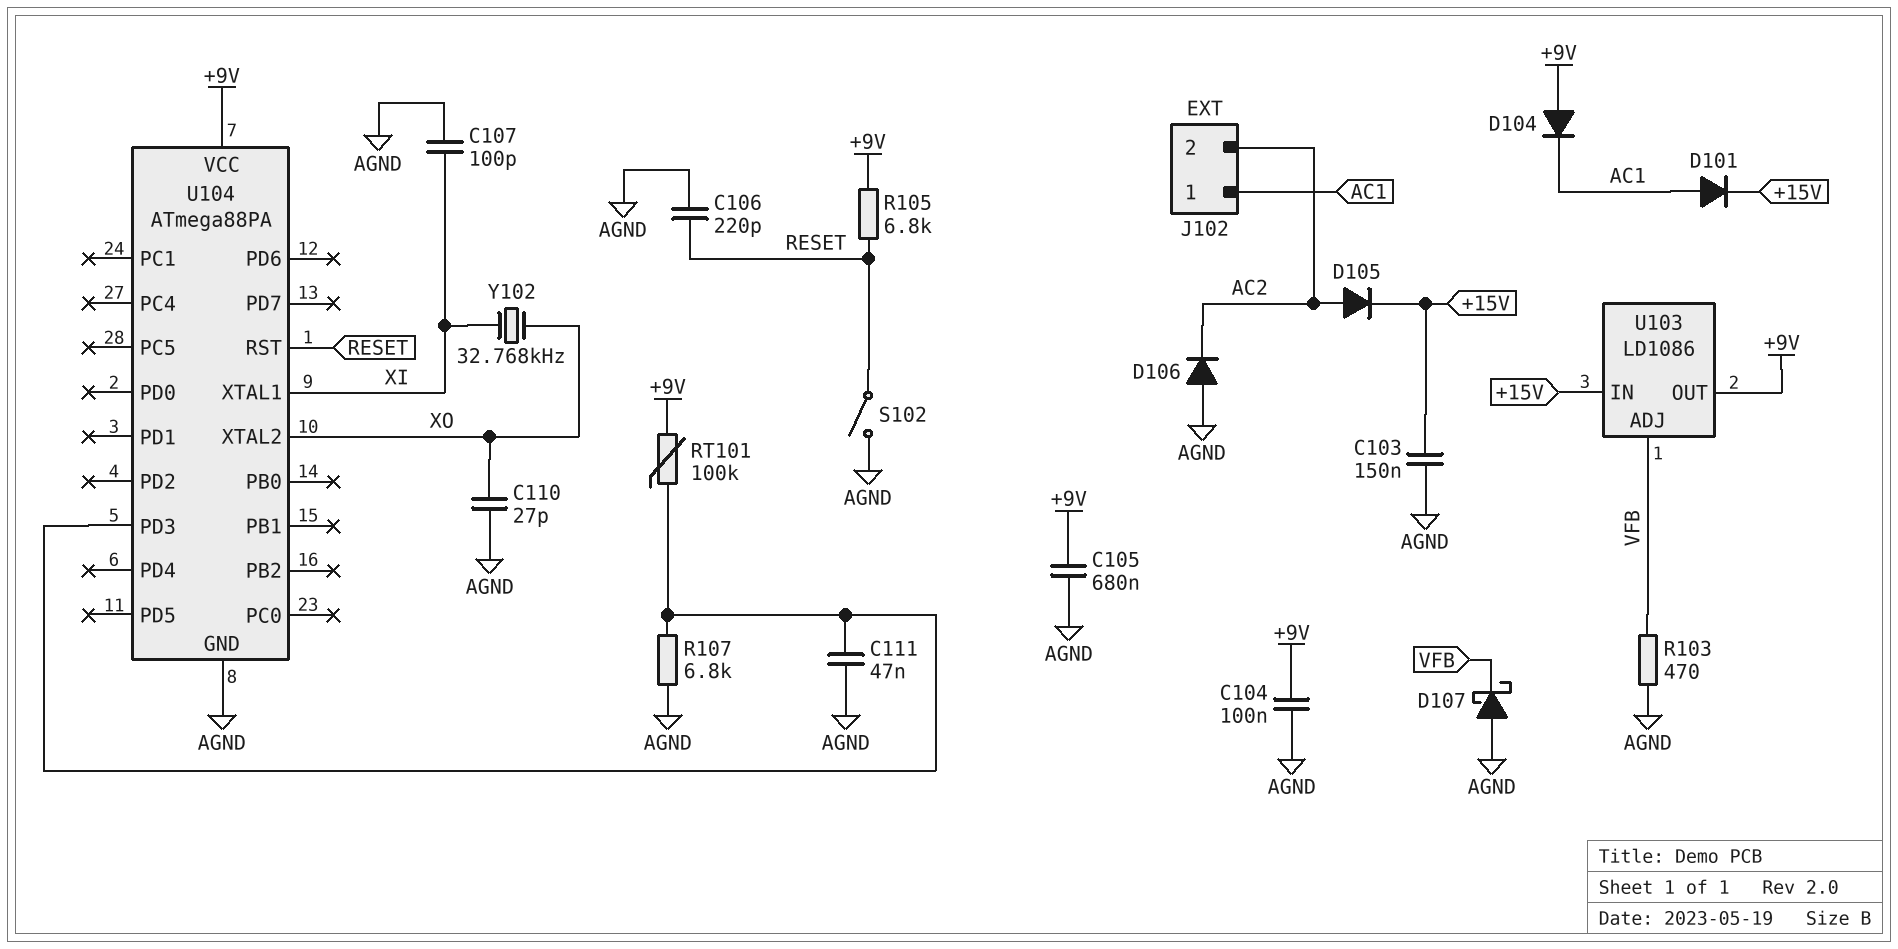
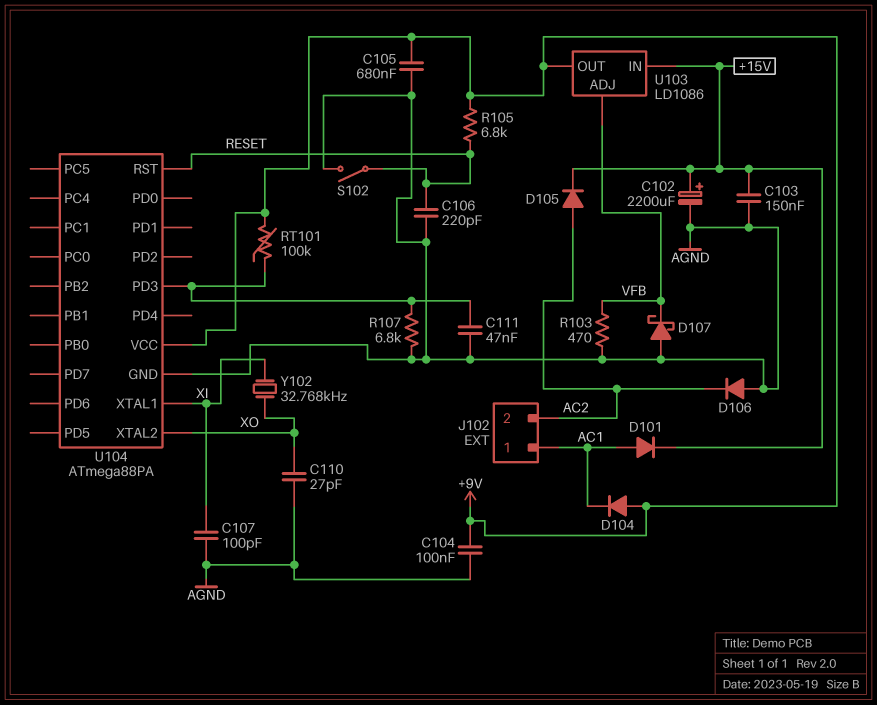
C102: none -> 2200uF (plus +15V, minus AGND)

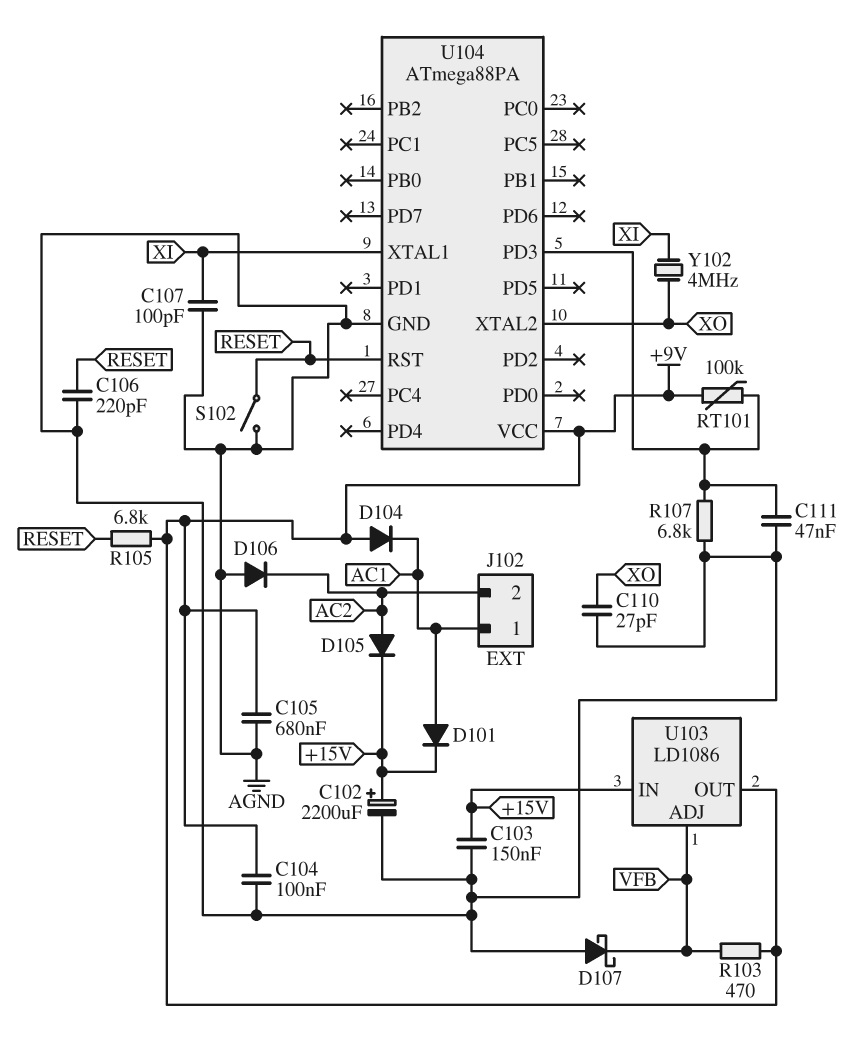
R103: 470 (AGND, VFB) -> 470 (+9V, VFB)
Y102: 32.768kHz (XI, XO) -> 4MHz (XI, XO)

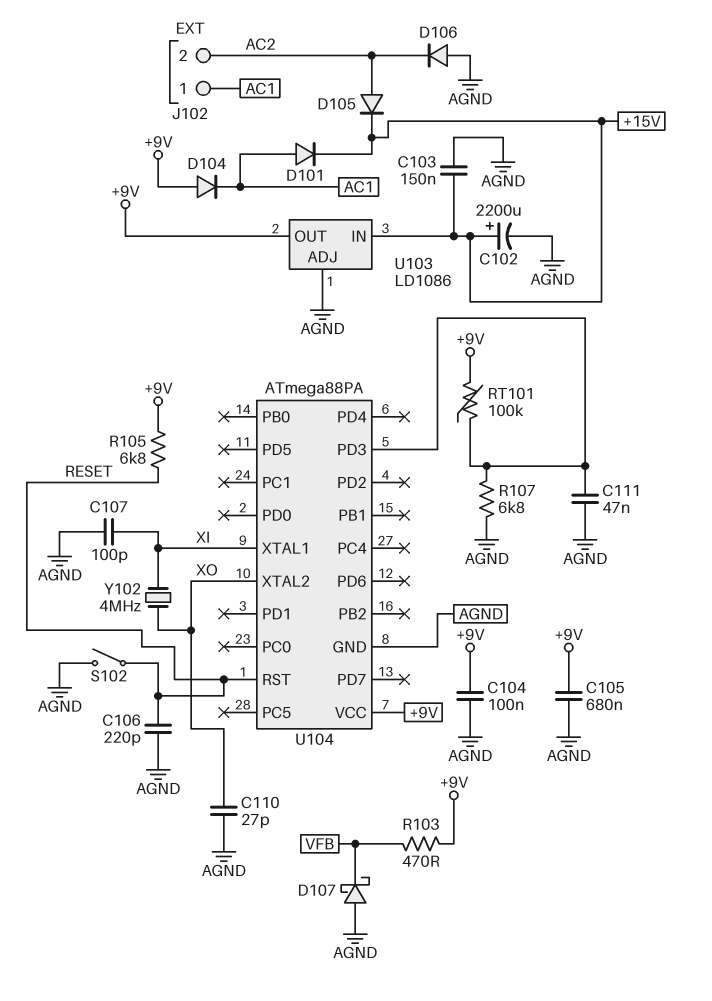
U103 pin ADJ: VFB -> AGND

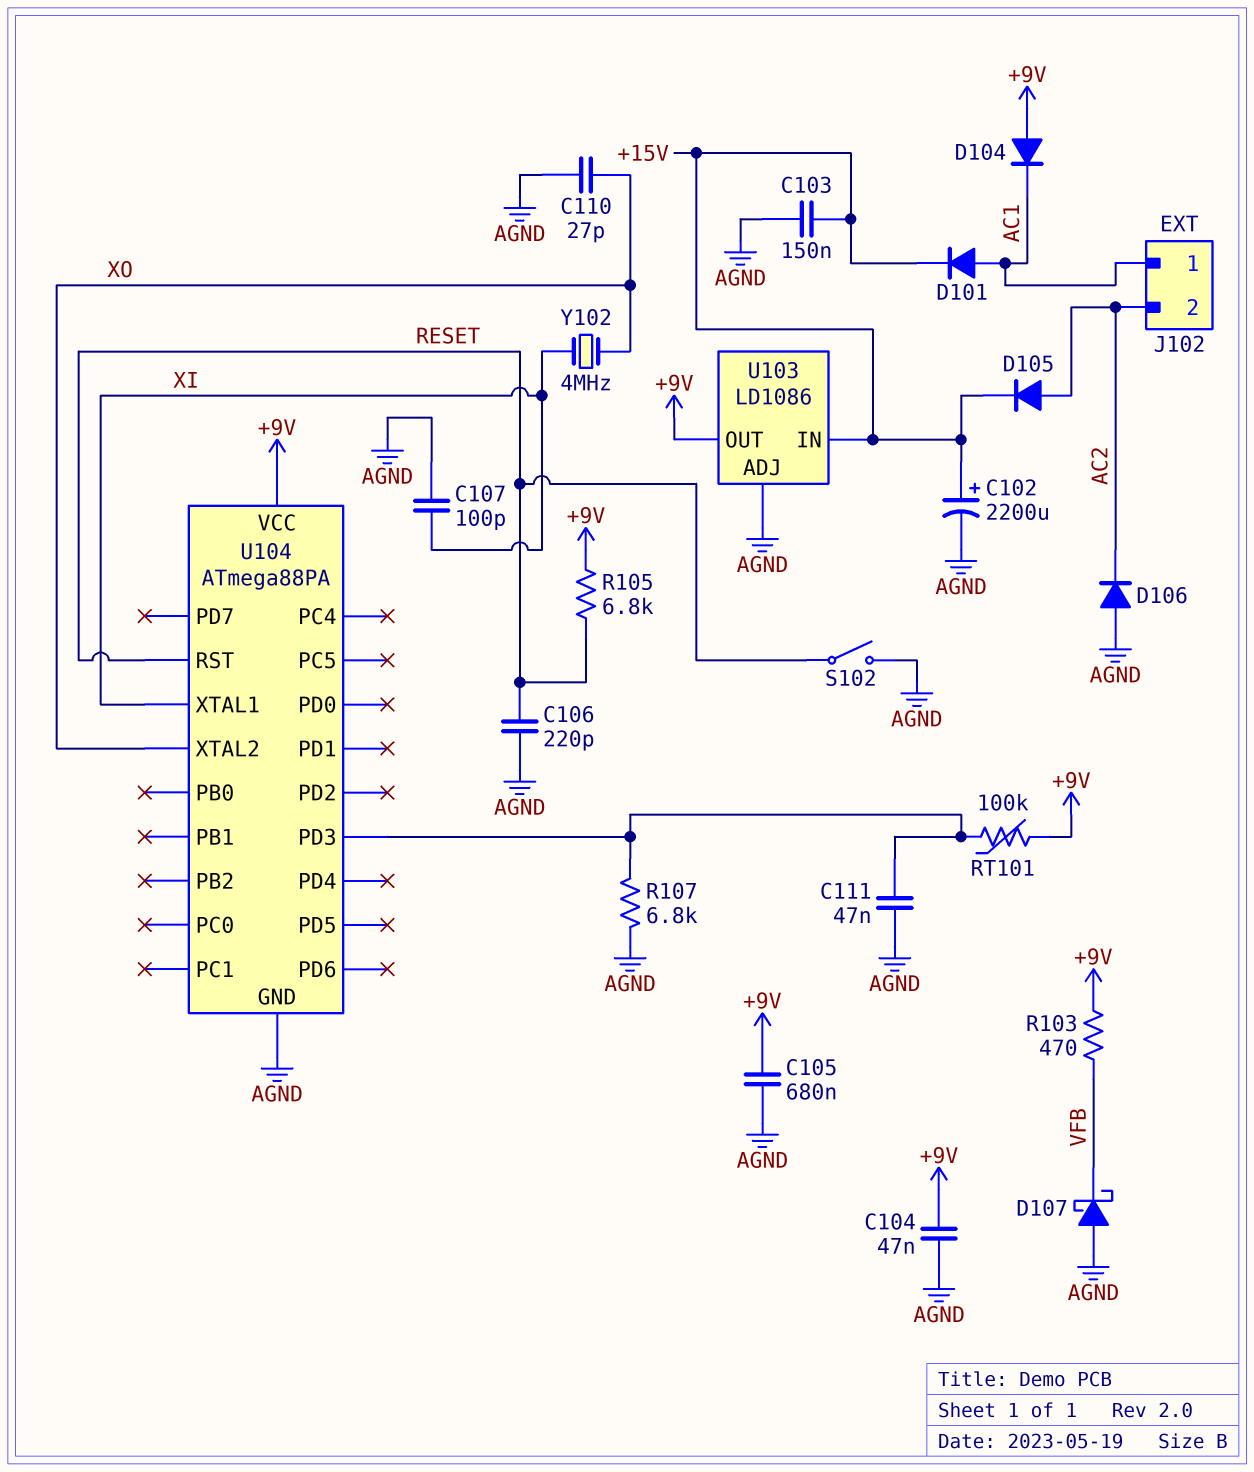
C104: 100nF (+9V, AGND) -> 47nF (+9V, AGND)

